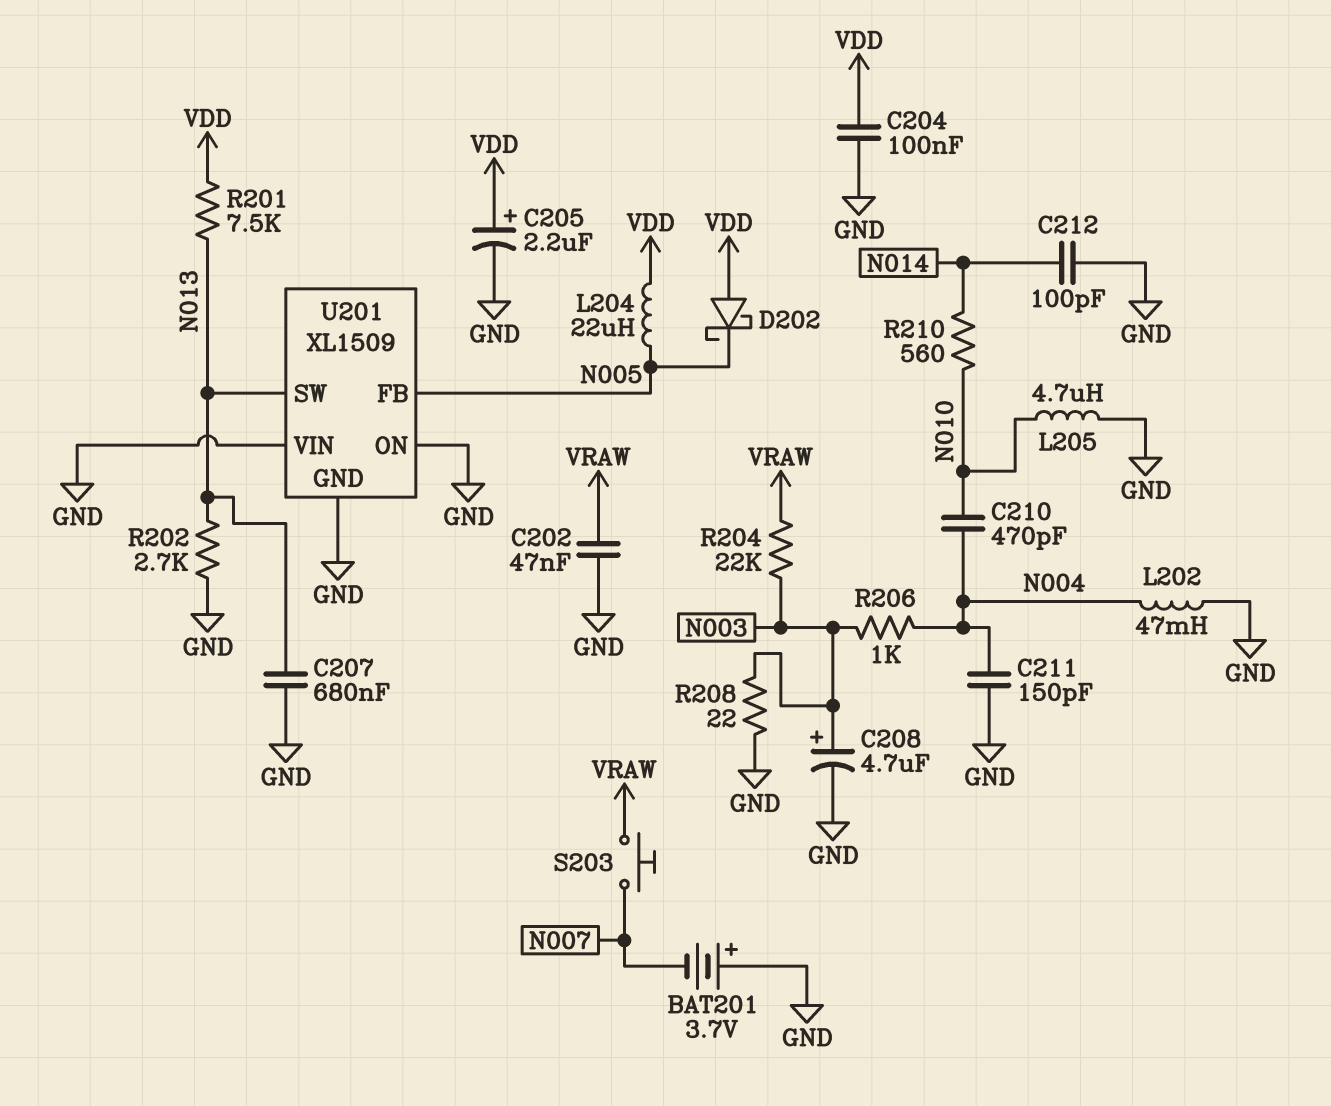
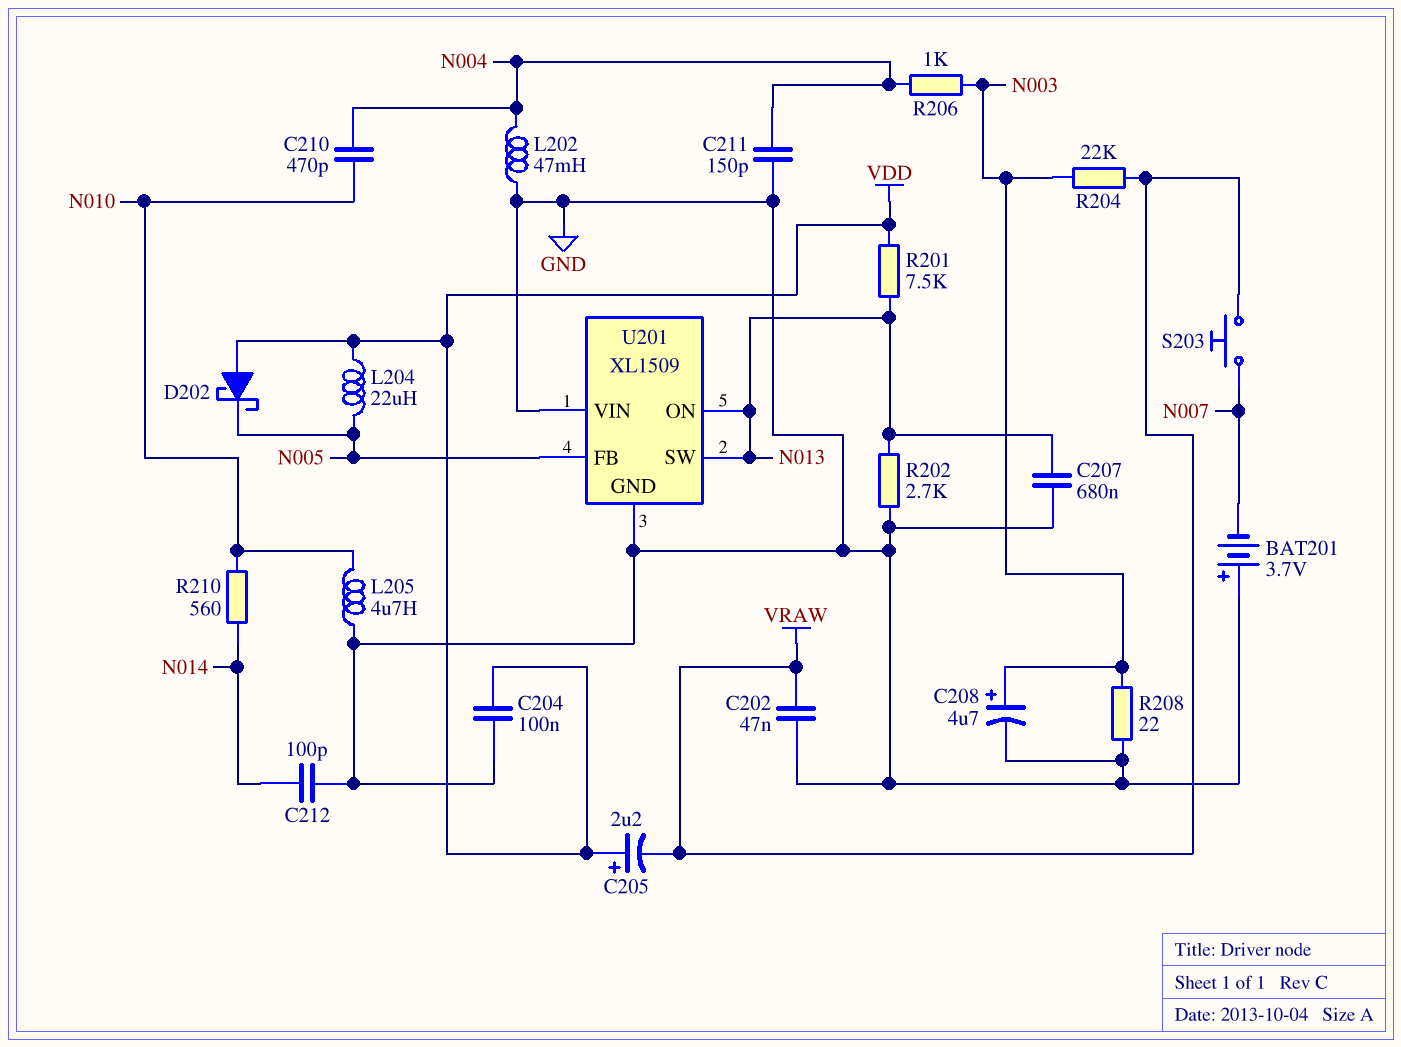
C205: 2.2uF (plus VDD, minus GND) -> 2.2uF (plus VDD, minus VRAW)
U201 pin ON: GND -> N013

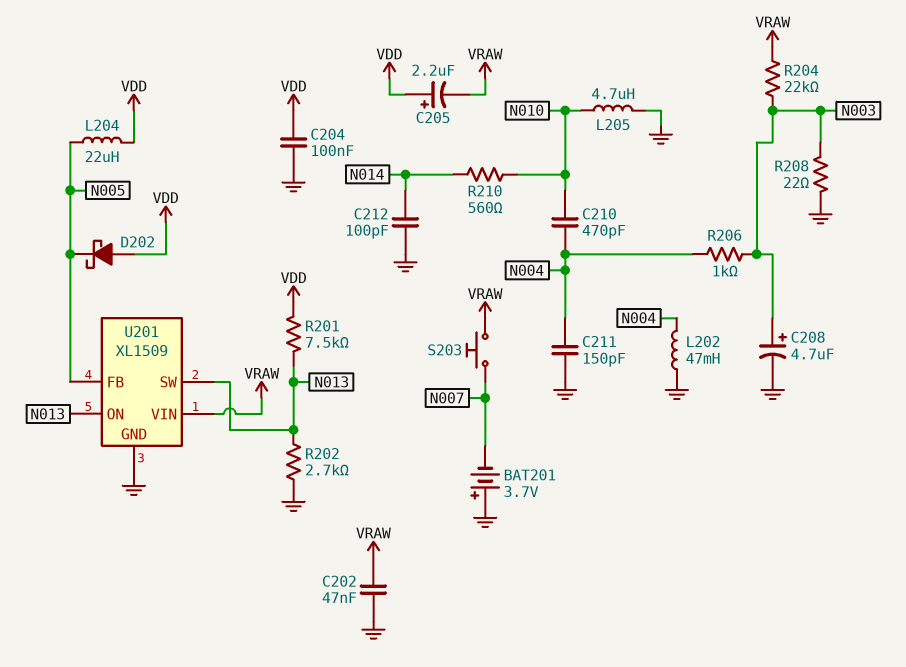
C207: 680nF (GND, N013) -> none
U201 pin VIN: GND -> VRAW

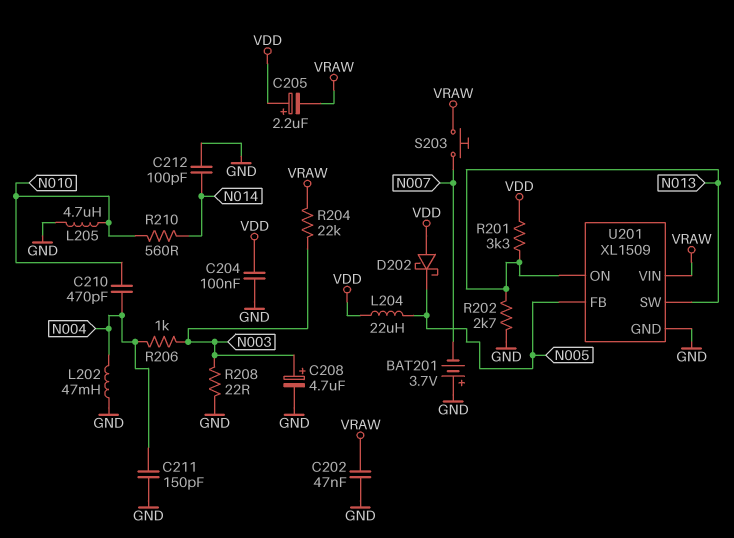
R201: 7.5k (N013, VDD) -> 3.3k (N013, VDD)

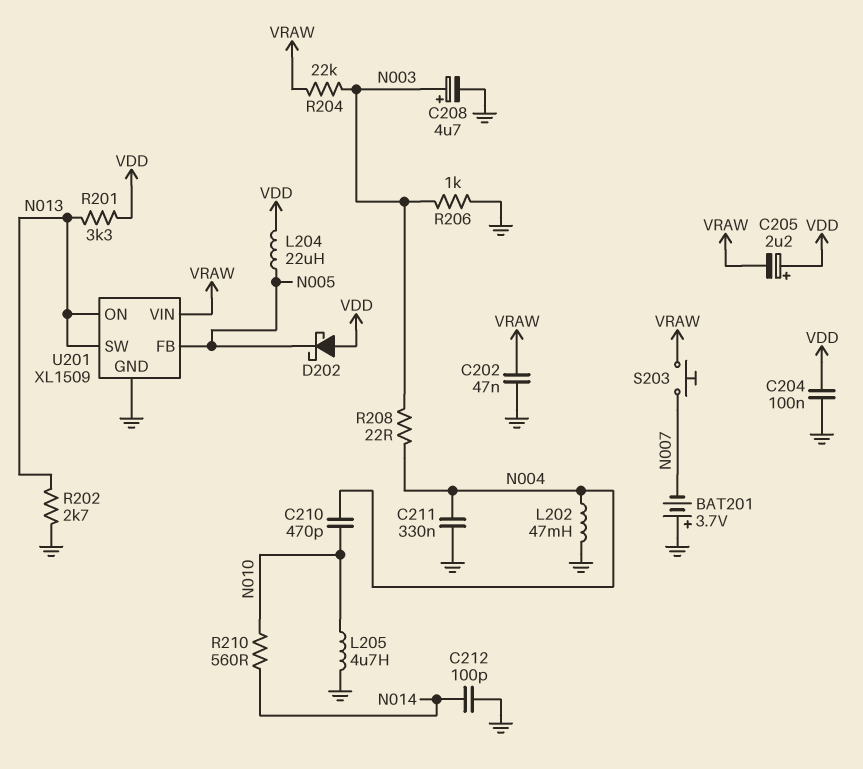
C211: 150pF (GND, N004) -> 330nF (GND, N004)
R206: 1k (N003, N004) -> 1k (GND, N003)
R208: 22 (GND, N003) -> 22 (N003, N004)

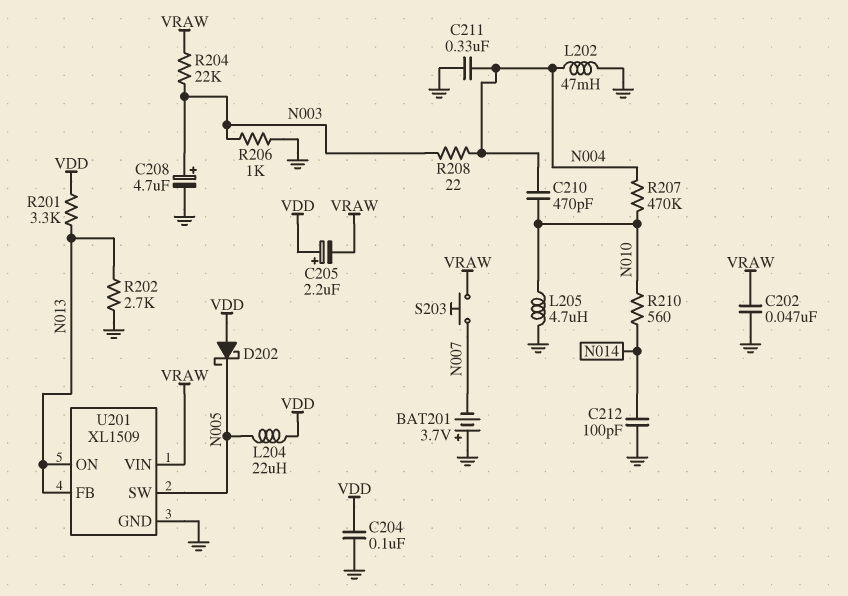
R207: none -> 470k (N004, N010)
U201 pin FB: N005 -> N013
U201 pin SW: N013 -> N005

